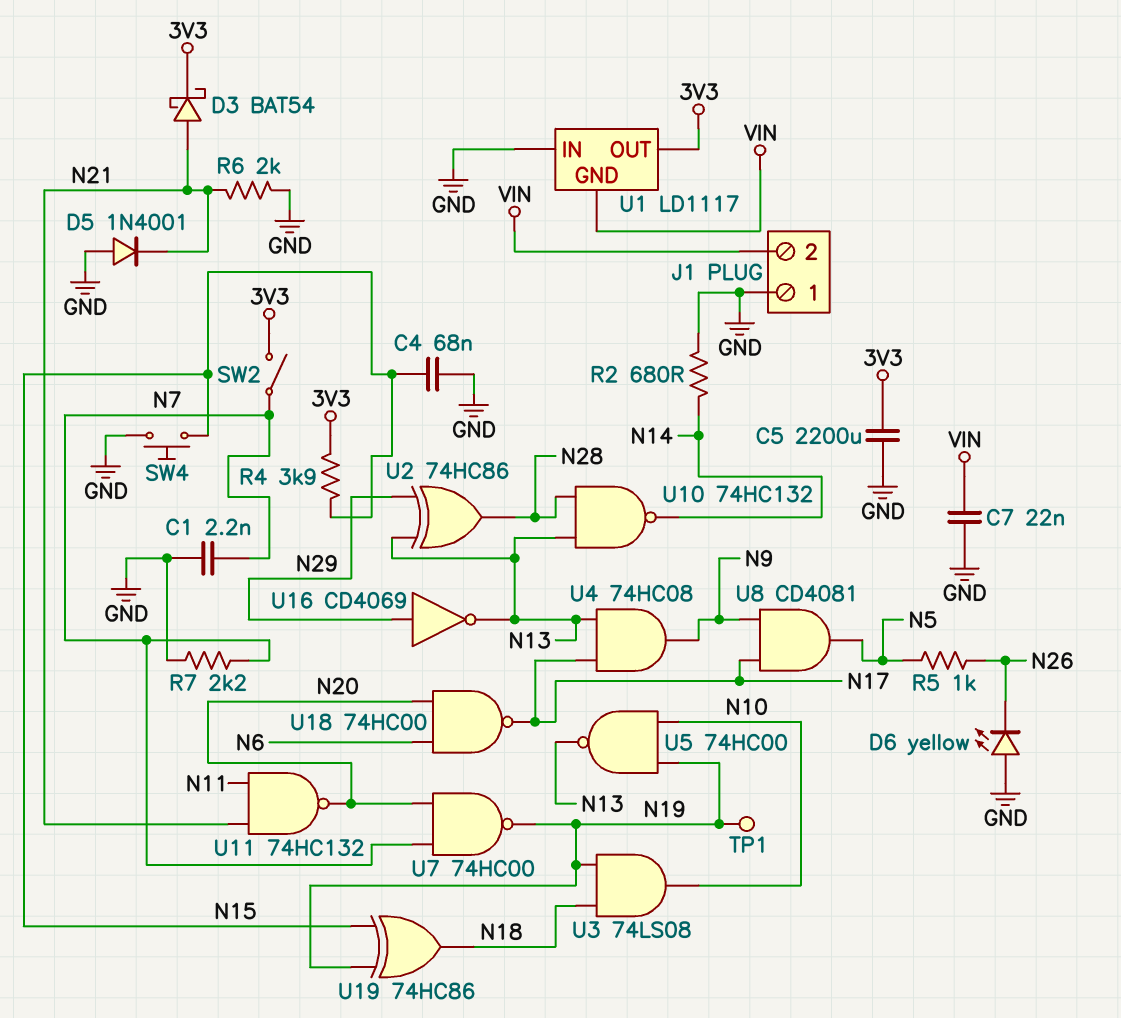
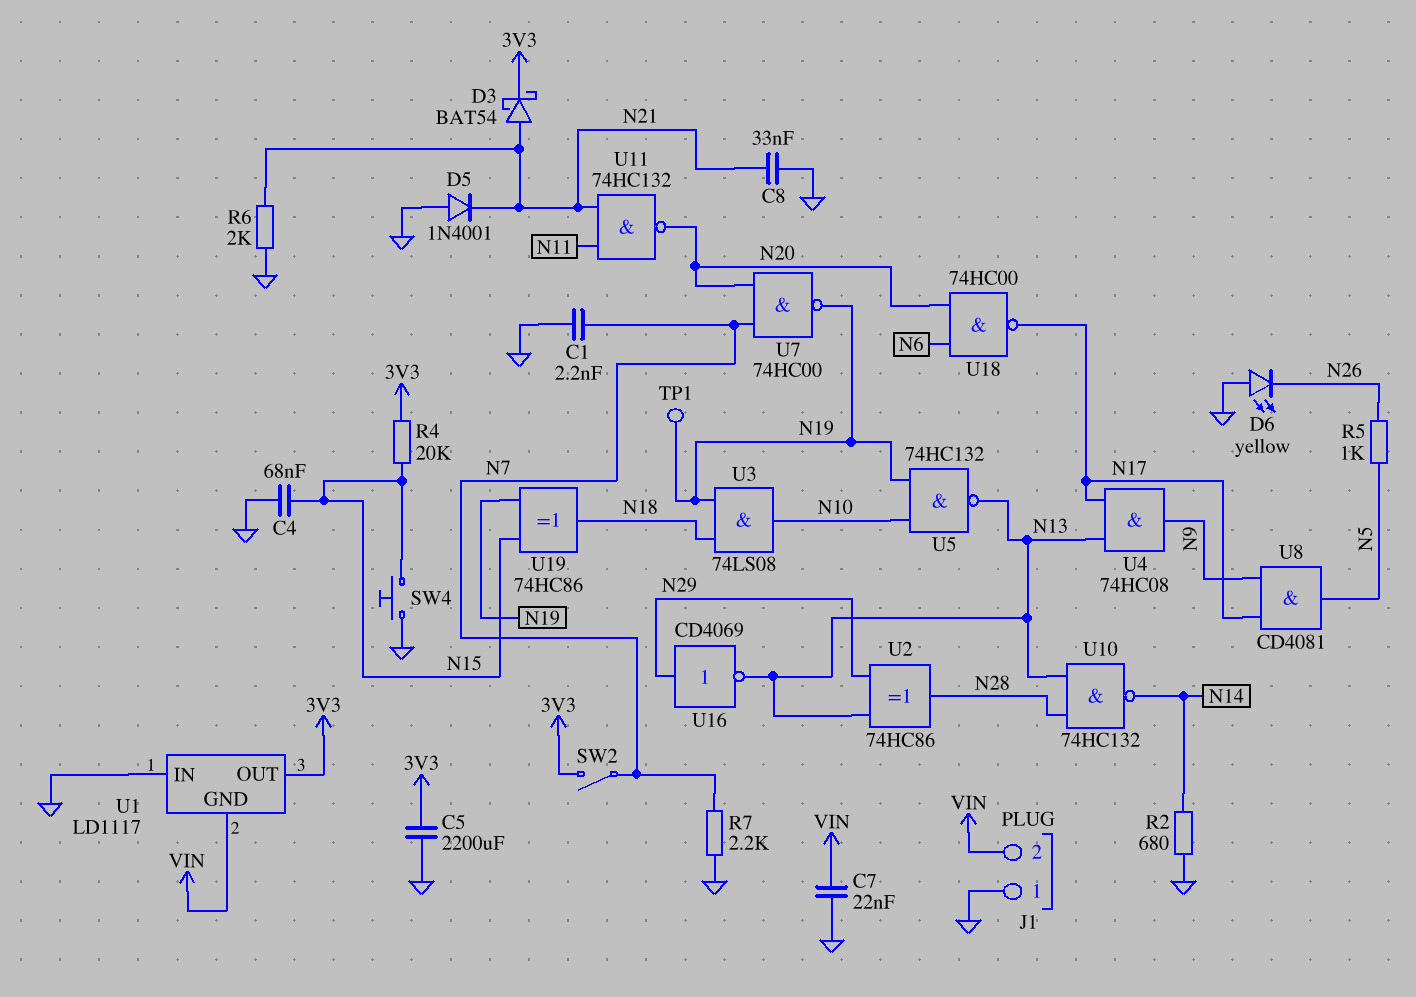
C8: none -> 33nF (GND, N21)
R4: 3.9k (3V3, N15) -> 20k (3V3, N15)
U5: NAND 74HC00 (in N10, in N19, out N13) -> NAND 74HC132 (in N10, in N19, out N13)

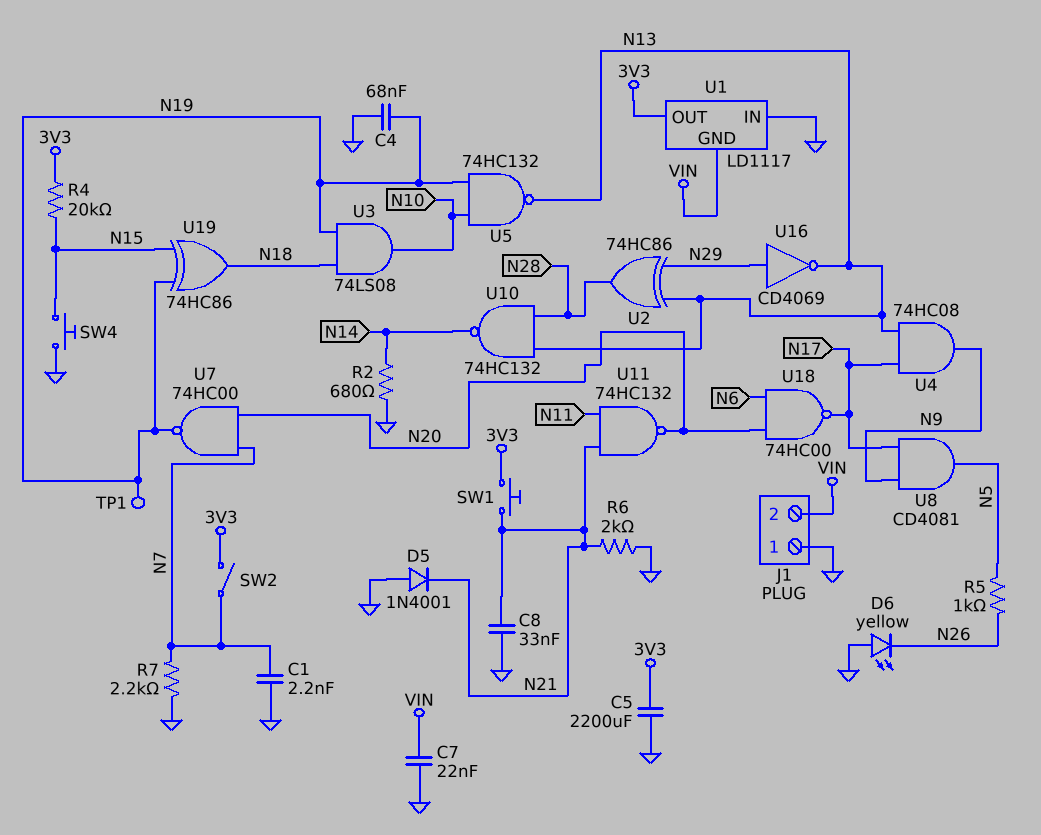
C4: 68nF (GND, N15) -> 68nF (GND, N19)
D3: schottky BAT54 (A N21, K 3V3) -> none
SW1: none -> button (3V3, N21)

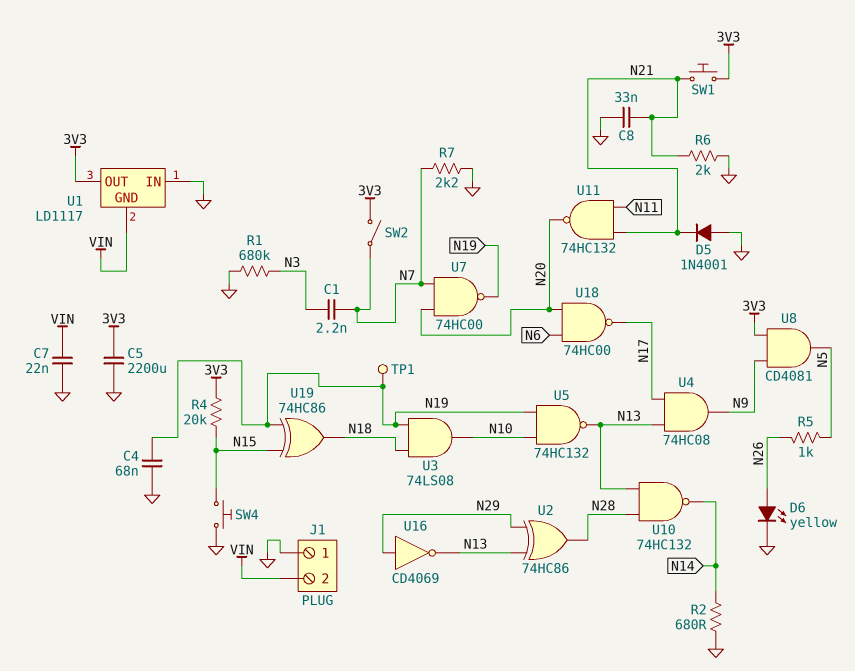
C1: 2.2nF (GND, N7) -> 2.2nF (N3, N7)
D6: LED yellow (A GND, K N26) -> LED yellow (A N26, K GND)
R1: none -> 680k (GND, N3)
U8: AND CD4081 (in N9, in N17, out N5) -> AND CD4081 (in 3V3, in N9, out N5)

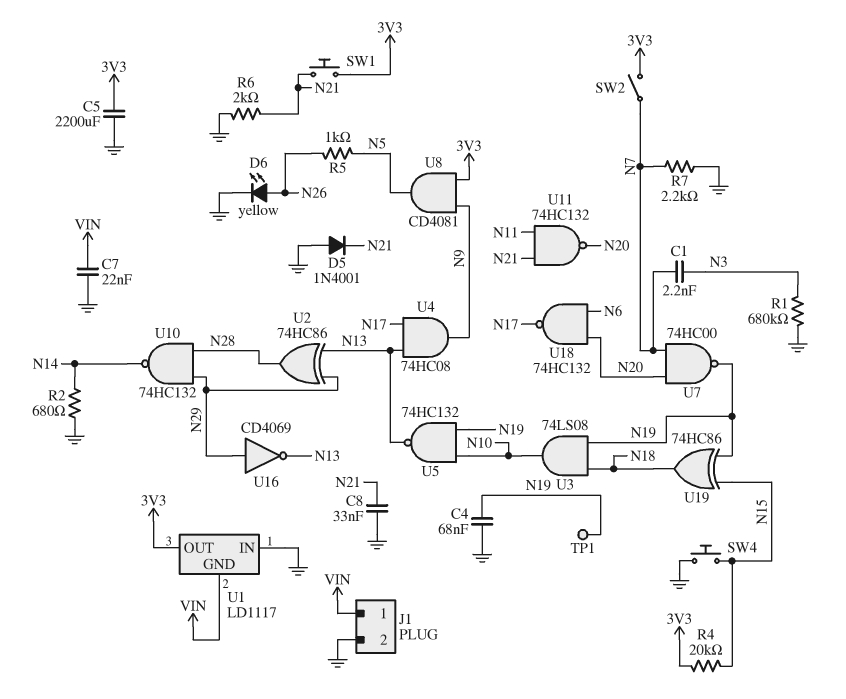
J1 pin 1: GND -> VIN
J1 pin 2: VIN -> GND
U10: NAND 74HC132 (in N13, in N28, out N14) -> NAND 74HC132 (in N28, in N29, out N14)
U18: NAND 74HC00 (in N6, in N20, out N17) -> NAND 74HC132 (in N6, in N20, out N17)

